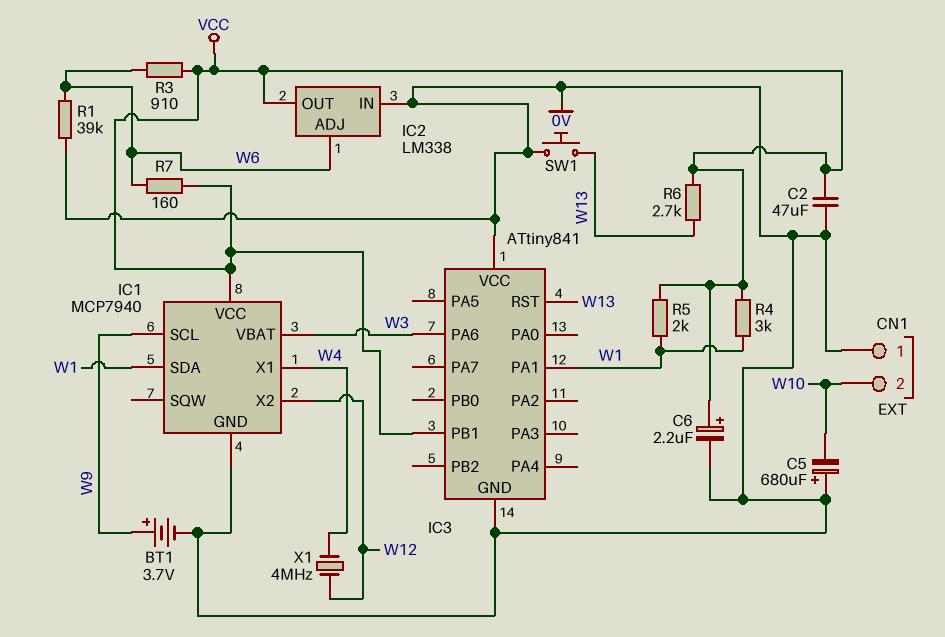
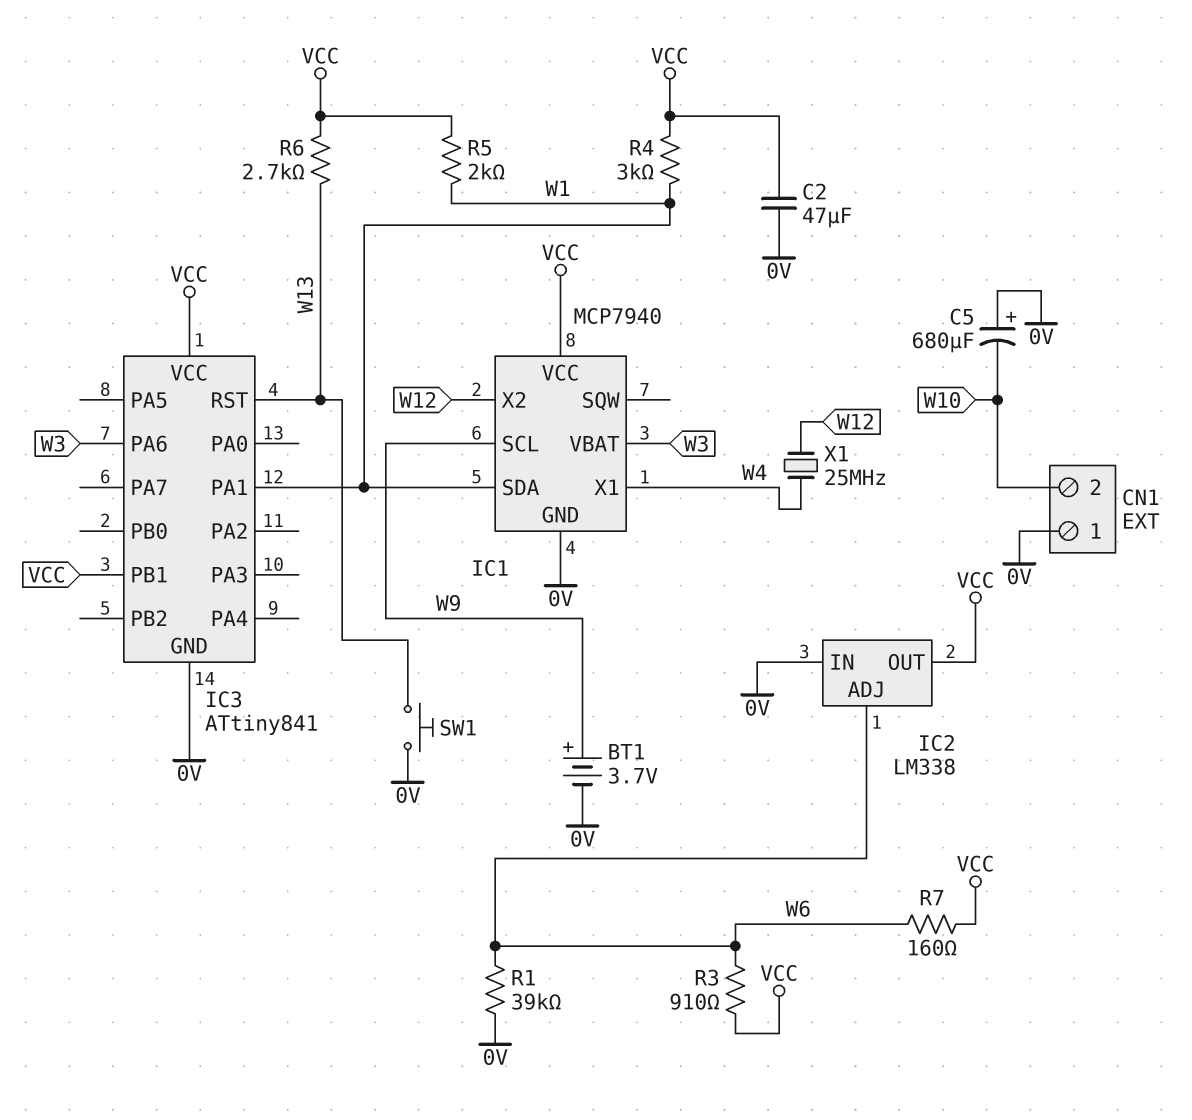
C6: 2.2uF (plus VCC, minus 0V) -> none
IC3 pin VCC: 0V -> VCC
X1: 4MHz (W4, W12) -> 25MHz (W4, W12)

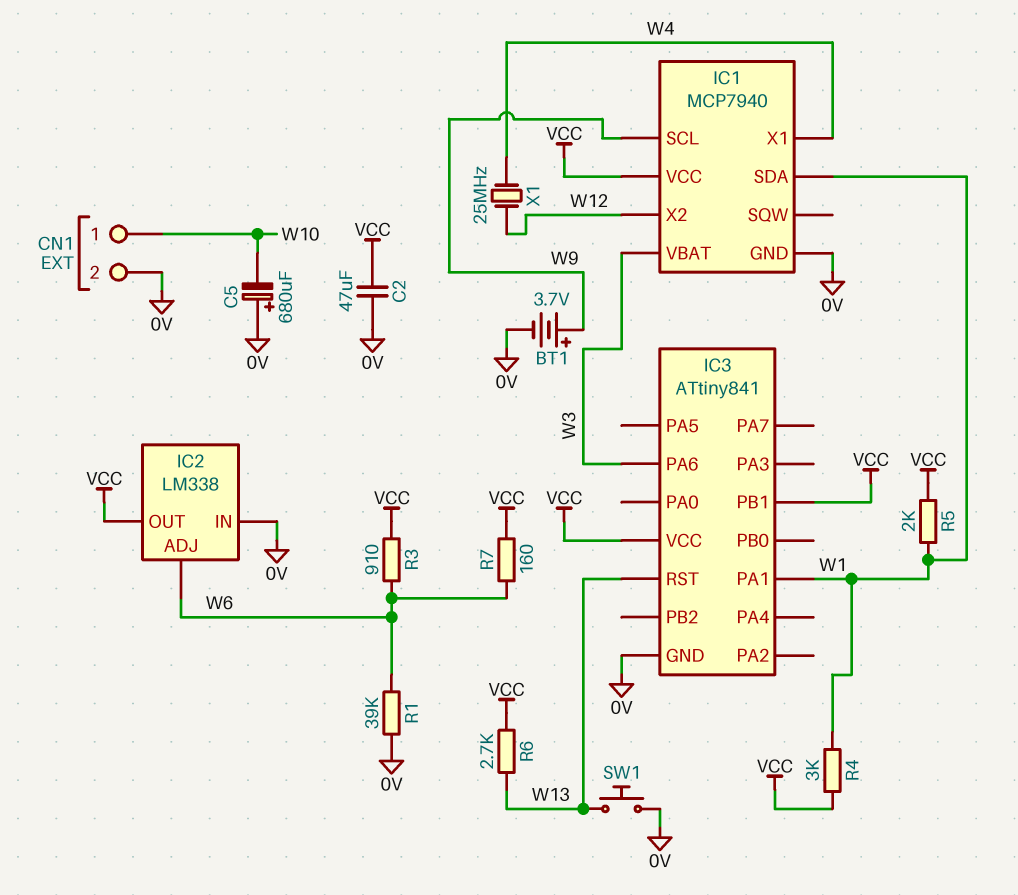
CN1 pin 1: 0V -> W10
CN1 pin 2: W10 -> 0V

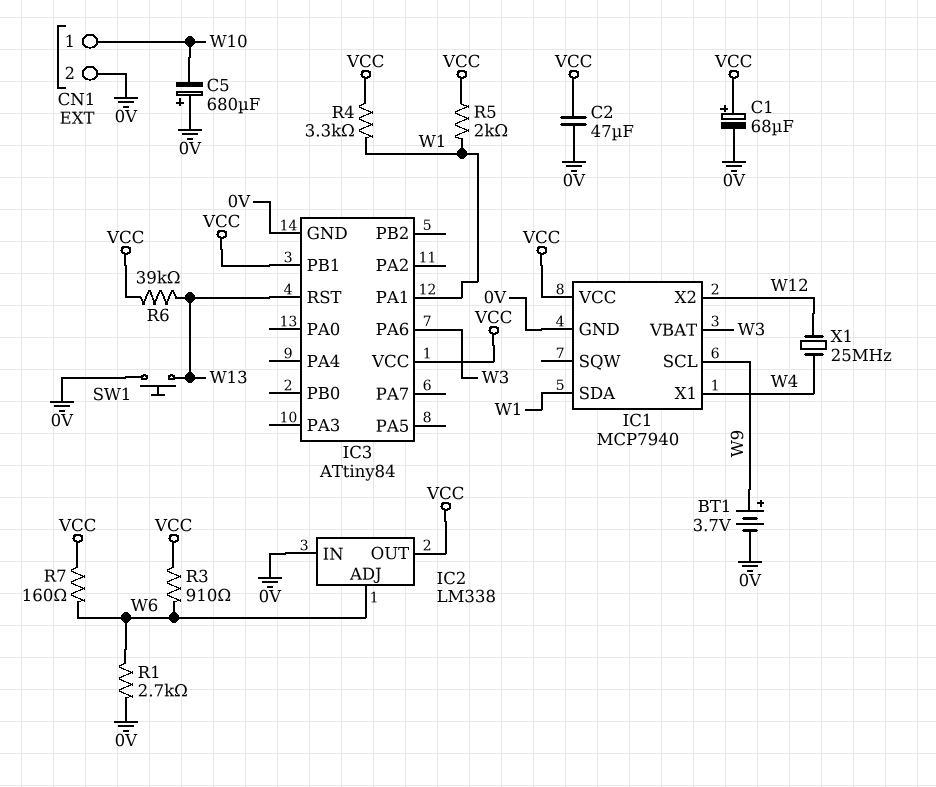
C1: none -> 68uF (plus VCC, minus 0V)
IC3: ATtiny841 -> ATtiny84
R1: 39k (0V, W6) -> 2.7k (0V, W6)
R4: 3k (VCC, W1) -> 3.3k (VCC, W1)
R6: 2.7k (VCC, W13) -> 39k (VCC, W13)

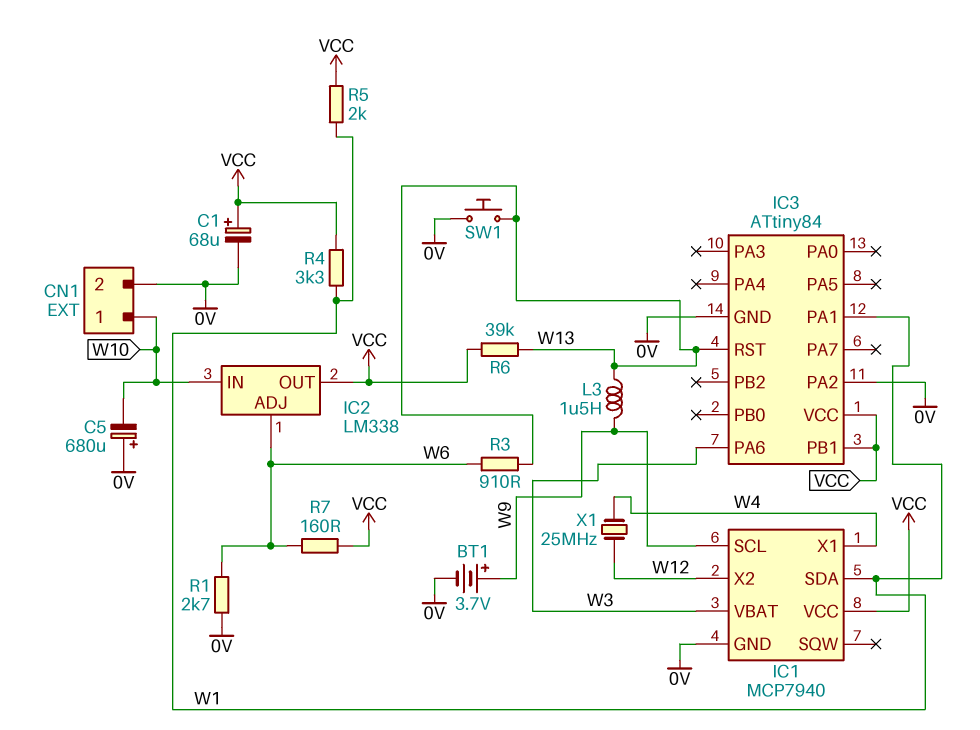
C2: 47uF (0V, VCC) -> none
IC2 pin IN: 0V -> W10
IC3 pin PA2: none -> 0V
L3: none -> 1.5uH (W9, W13)
R3: 910 (VCC, W6) -> 910 (W6, W13)

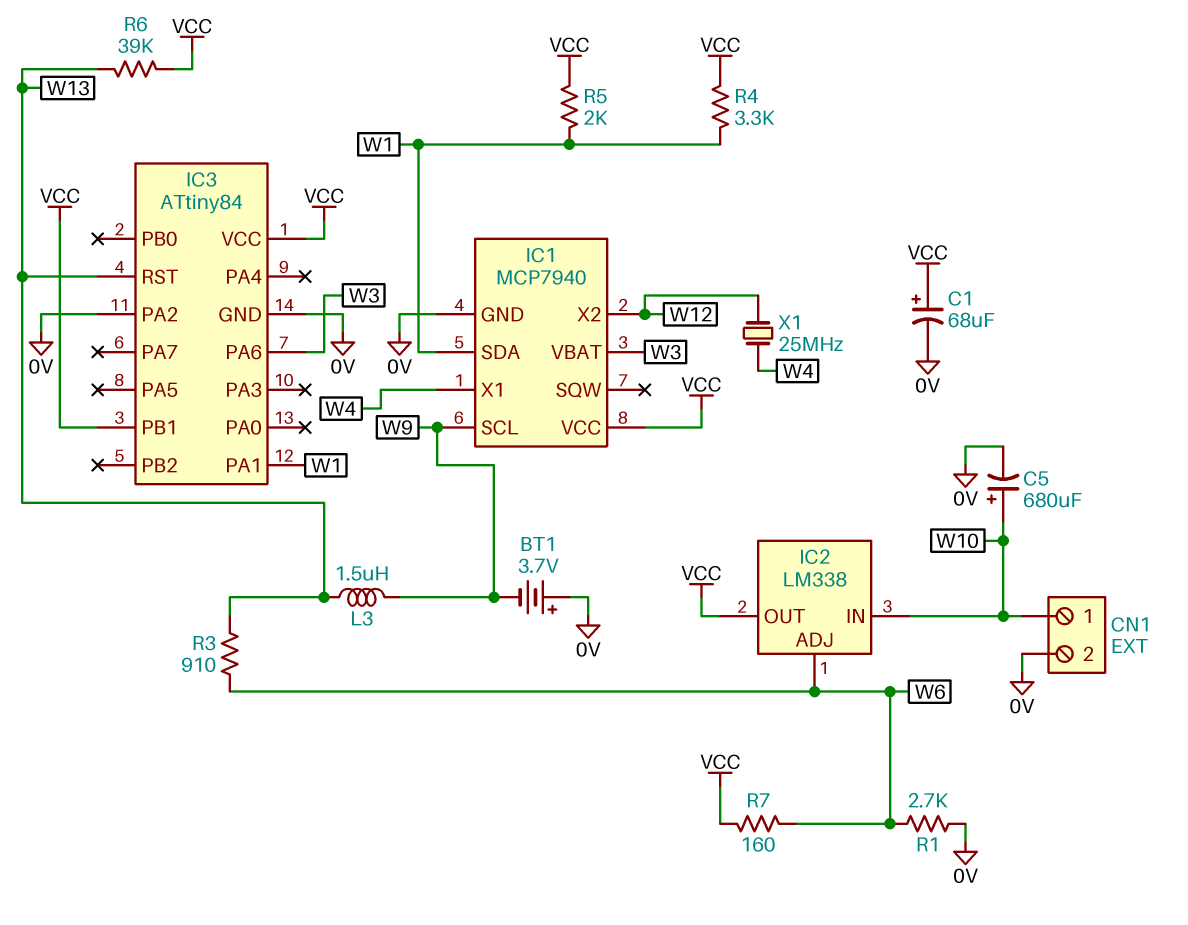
BT1: 3.7V (plus W9, minus 0V) -> 3.7V (plus 0V, minus W9)
C5: 680uF (plus 0V, minus W10) -> 680uF (plus W10, minus 0V)
SW1: button (0V, W13) -> none

